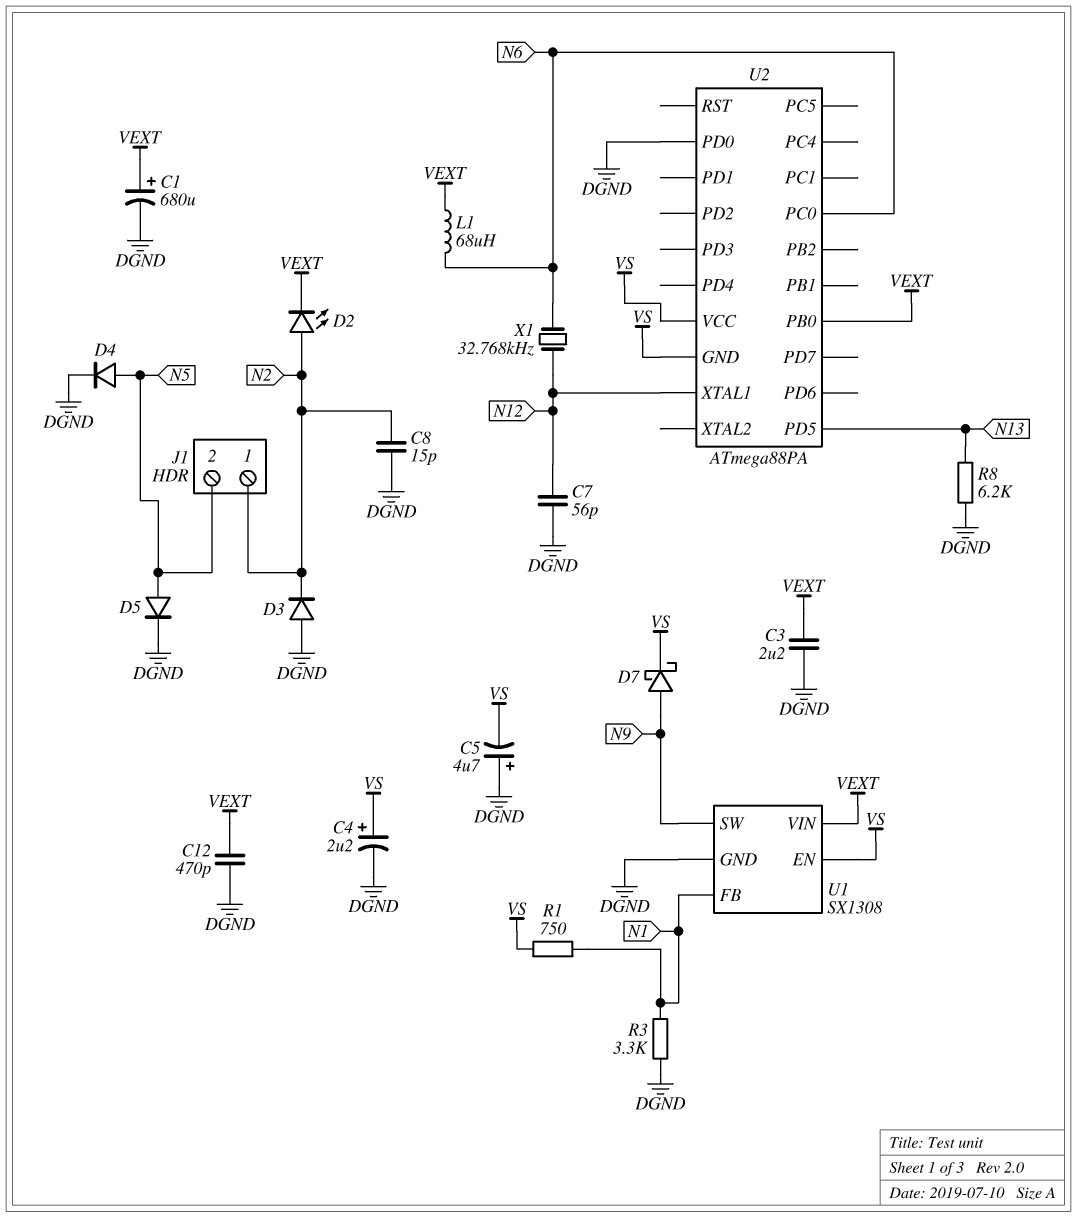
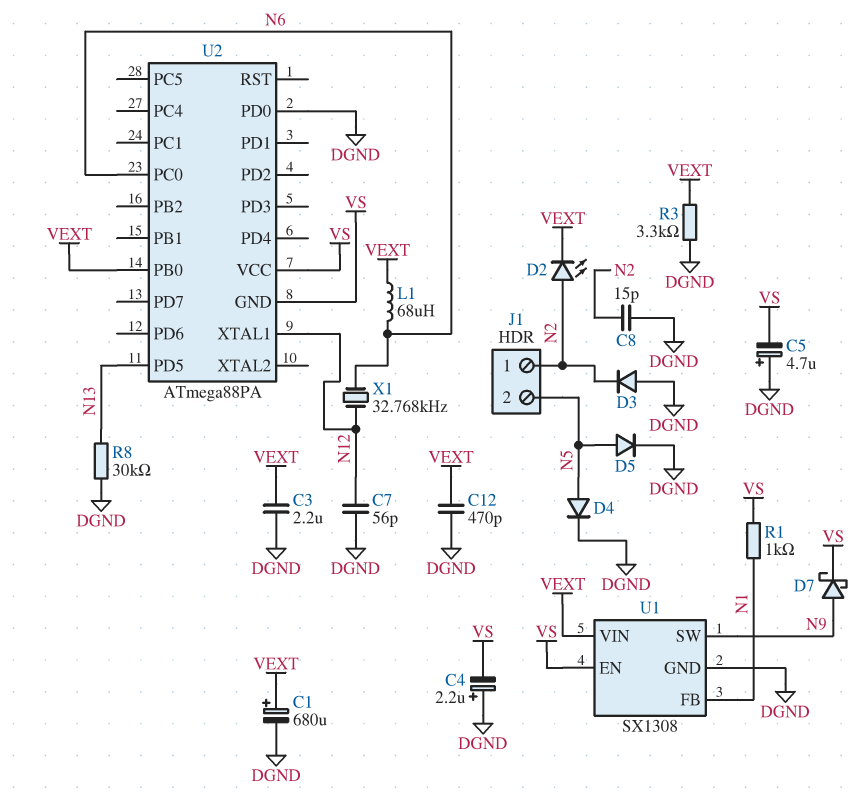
C4: 2.2uF (plus VS, minus DGND) -> 2.2uF (plus DGND, minus VS)
R1: 750 (N1, VS) -> 1k (N1, VS)
R3: 3.3k (DGND, N1) -> 3.3k (DGND, VEXT)
R8: 6.2k (DGND, N13) -> 30k (DGND, N13)

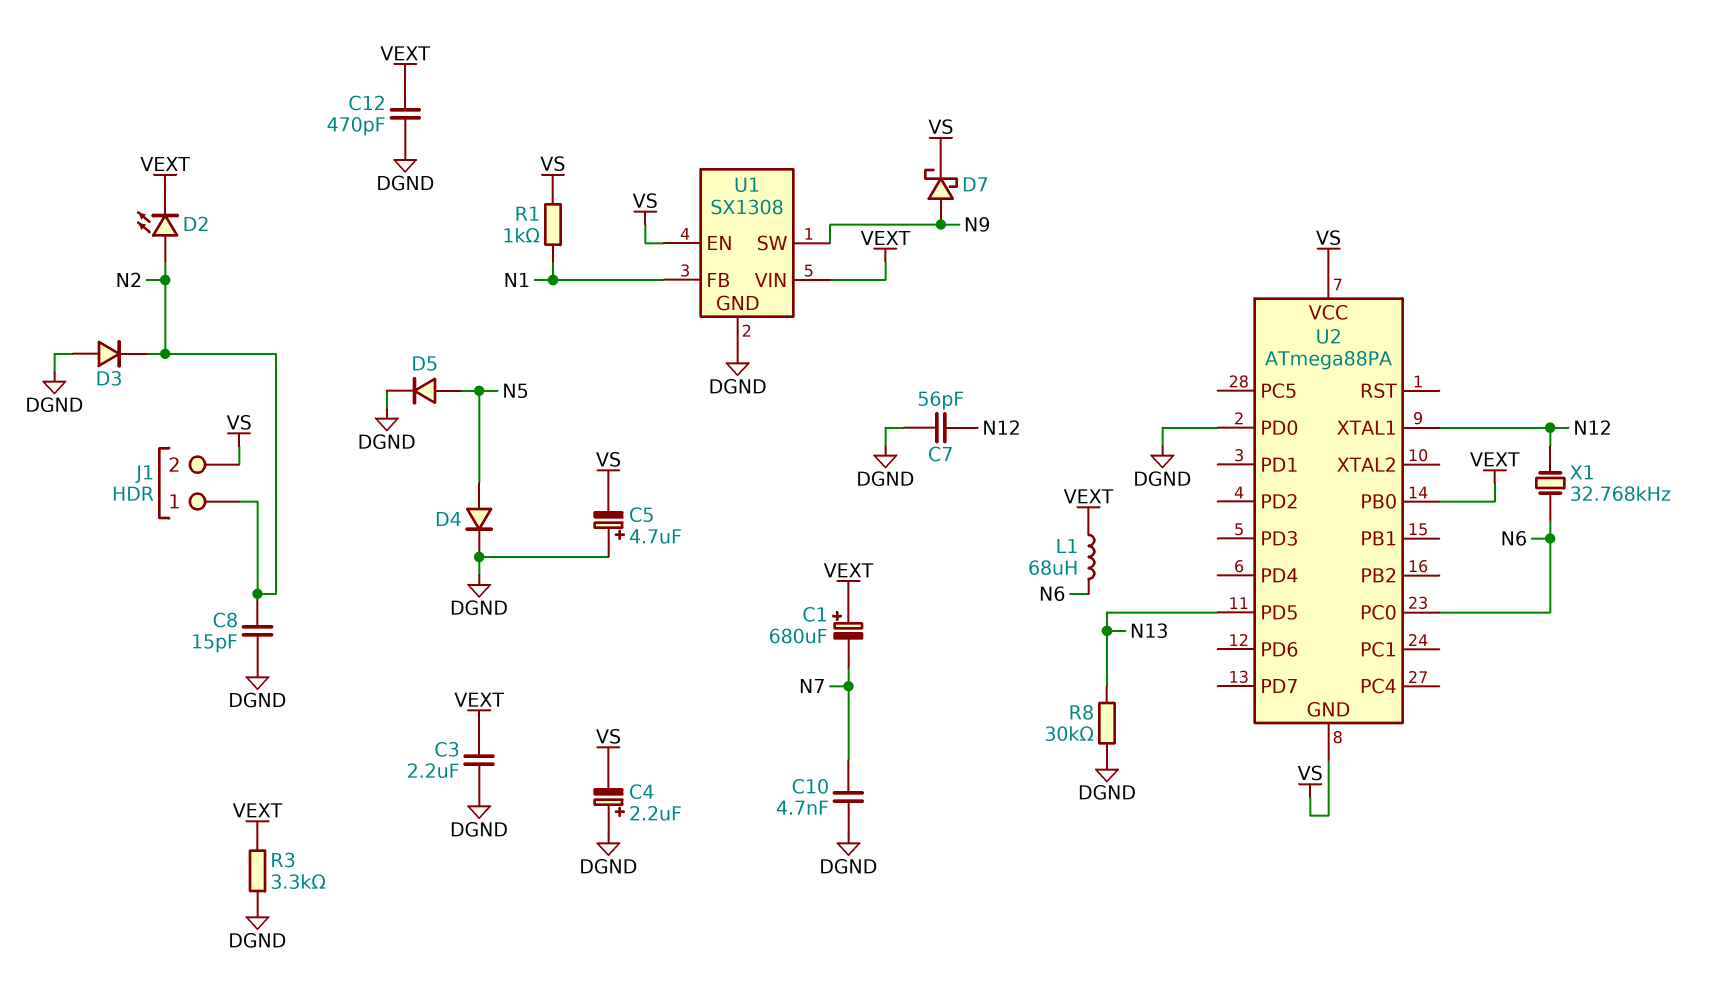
C1: 680uF (plus VEXT, minus DGND) -> 680uF (plus VEXT, minus N7)
C10: none -> 4.7nF (DGND, N7)
J1 pin 2: N5 -> VS

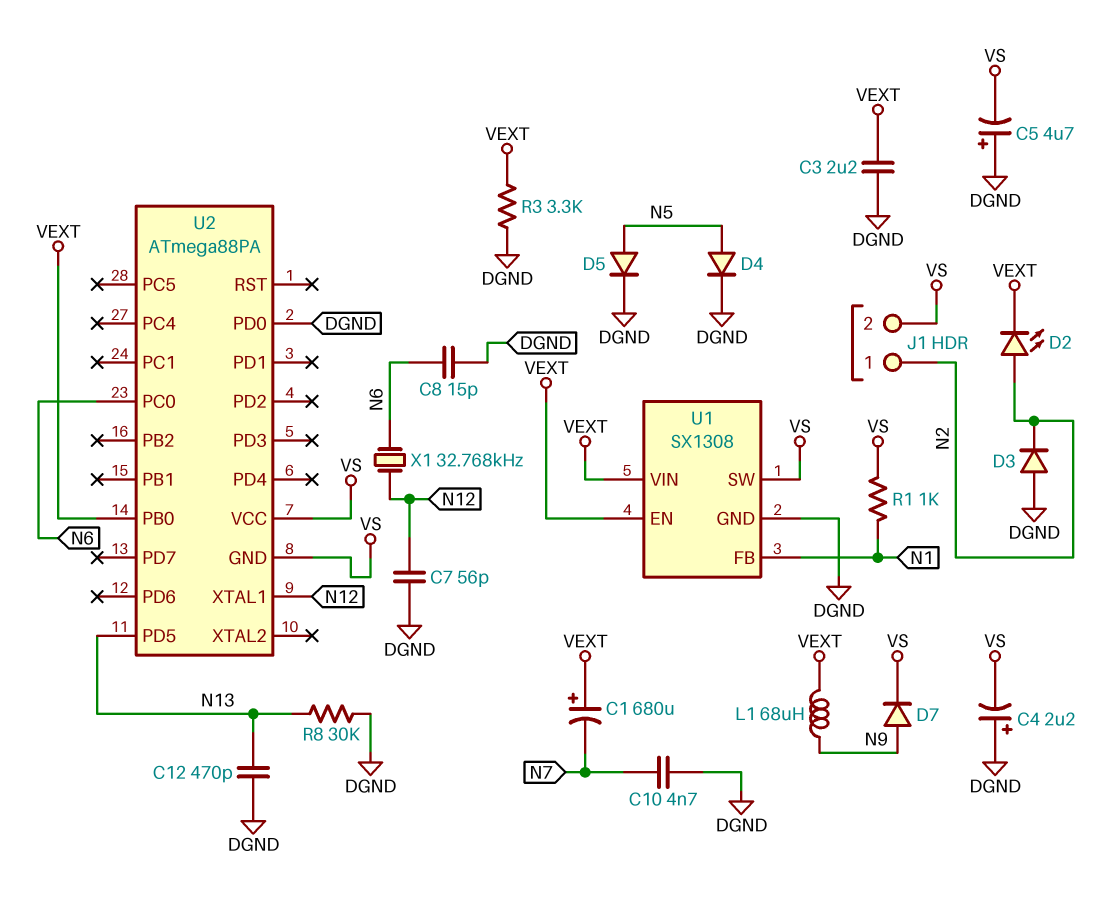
C8: 15pF (DGND, N2) -> 15pF (DGND, N6)
C12: 470pF (DGND, VEXT) -> 470pF (DGND, N13)
D7: schottky (A N9, K VS) -> diode (A N9, K VS)
L1: 68uH (N6, VEXT) -> 68uH (N9, VEXT)
U1 pin EN: VS -> VEXT
U1 pin SW: N9 -> VS

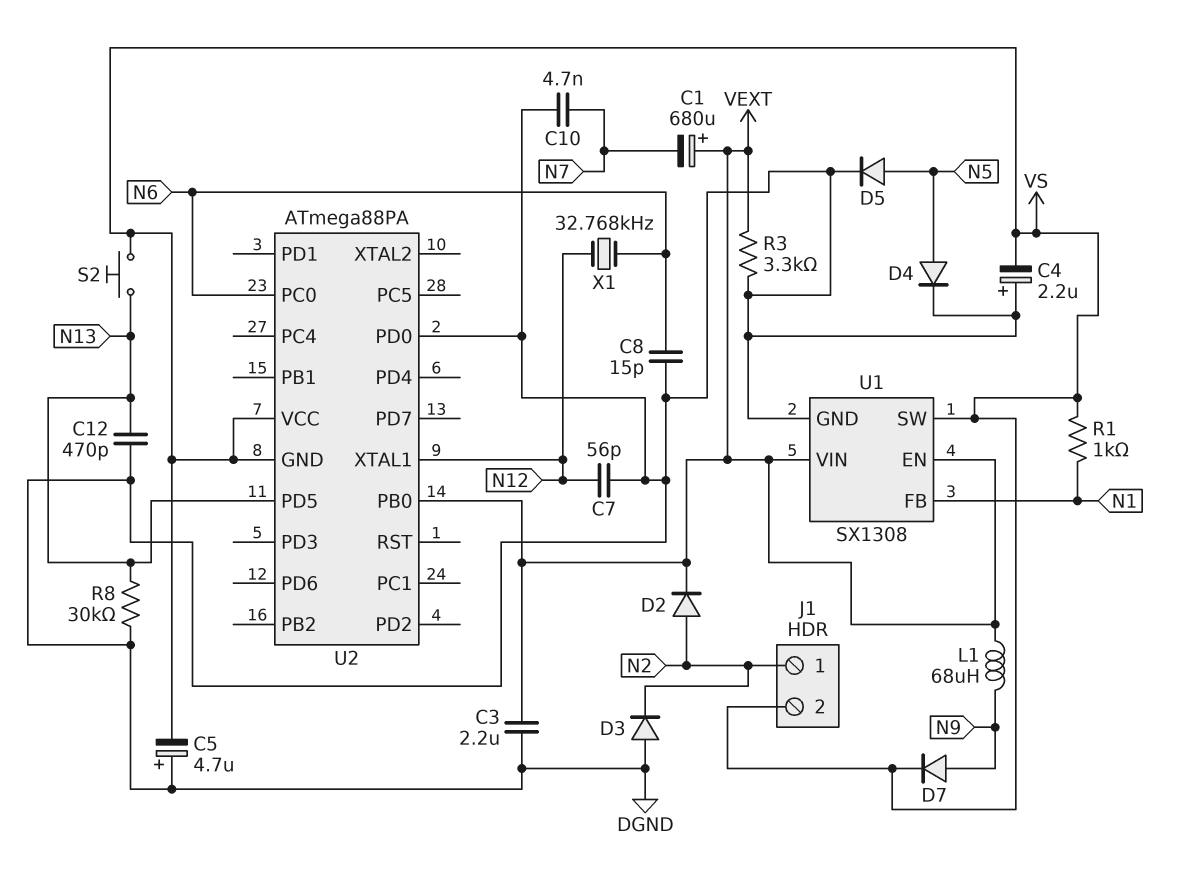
D2: LED (A N2, K VEXT) -> diode (A N2, K VEXT)
S2: none -> button (N13, VS)

